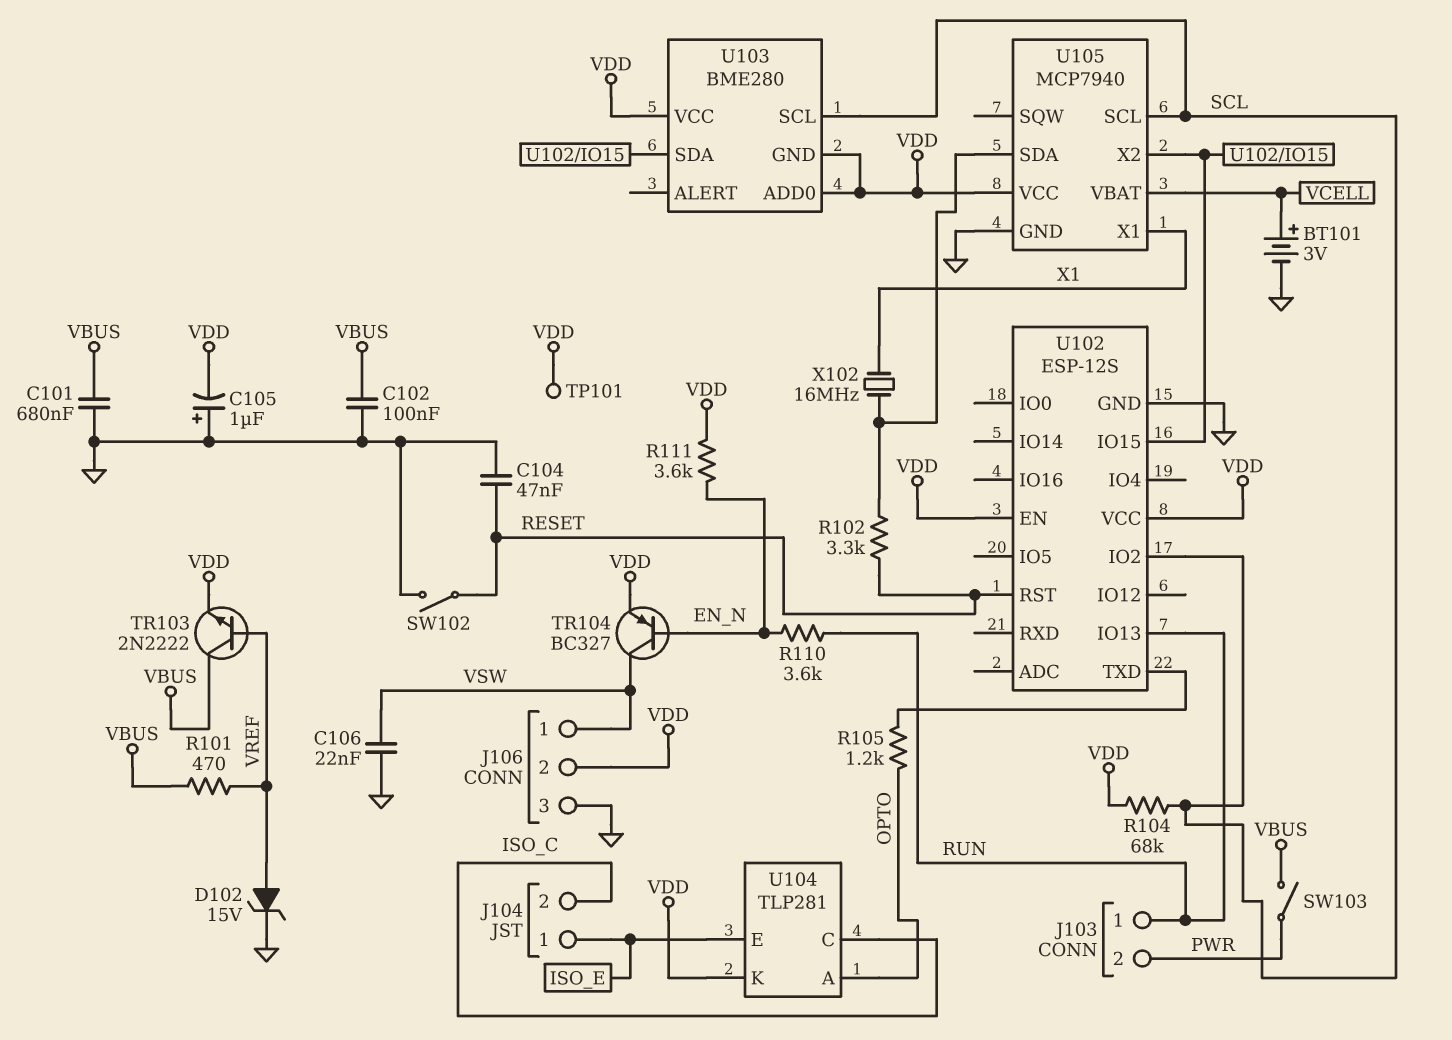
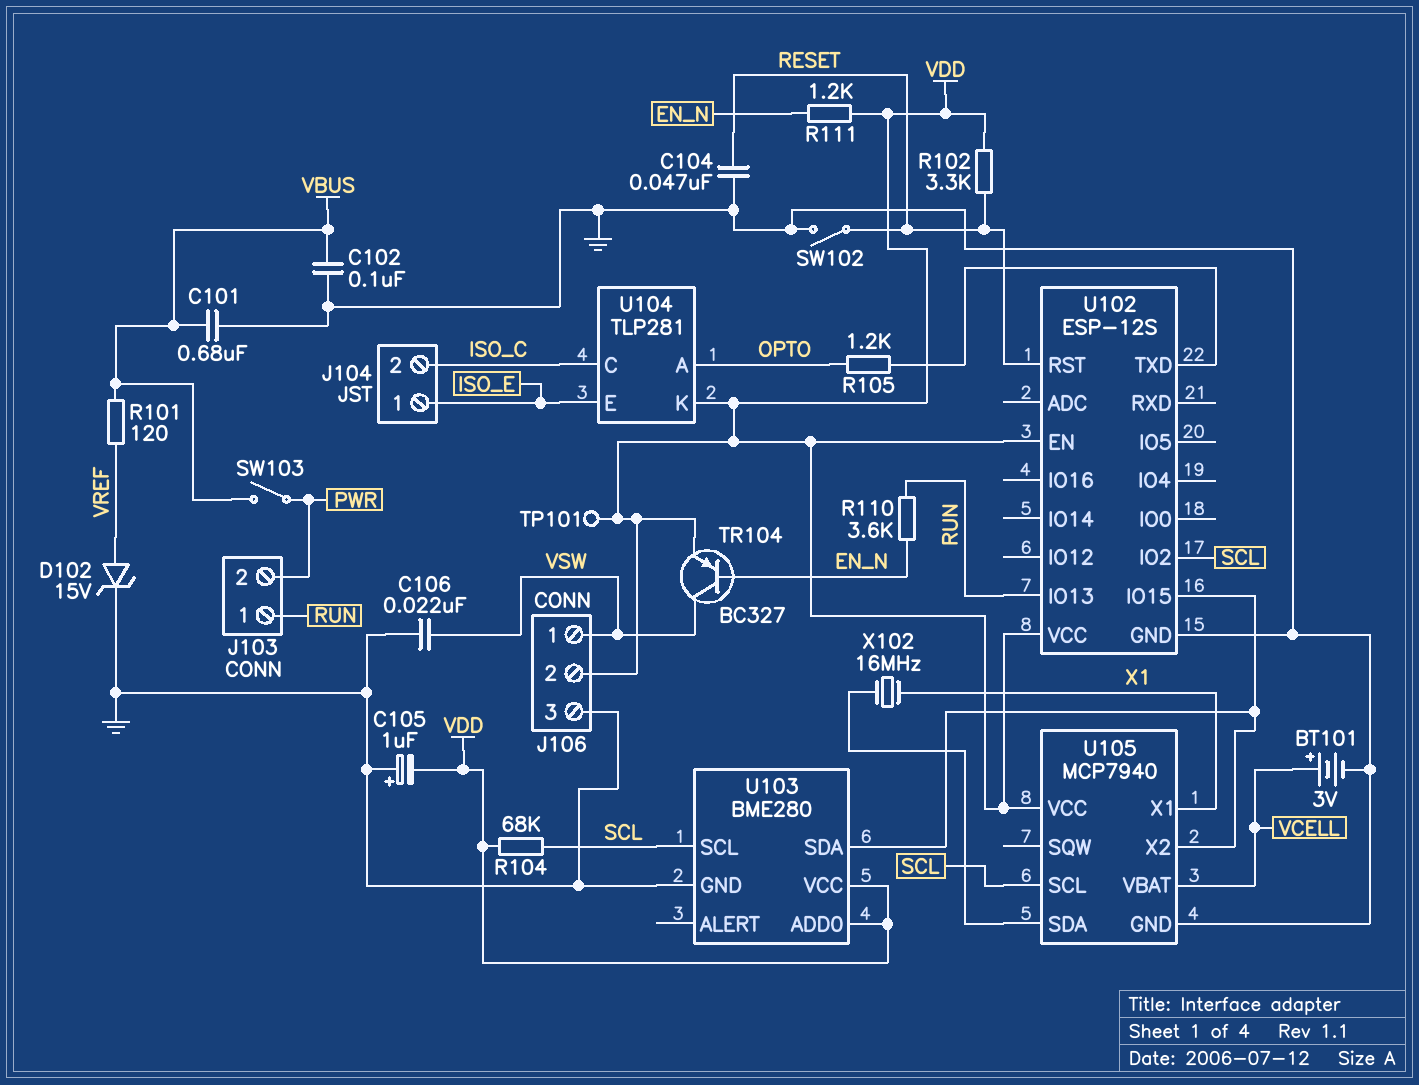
R101: 470 (VBUS, VREF) -> 120 (VBUS, VREF)
R102: 3.3k (RESET, U105/SDA) -> 3.3k (RESET, VDD)
R111: 3.6k (EN_N, VDD) -> 1.2k (EN_N, VDD)
TR103: NPN 2N2222 (B VREF, C VBUS, E VDD) -> none
U103 pin GND: VDD -> GND

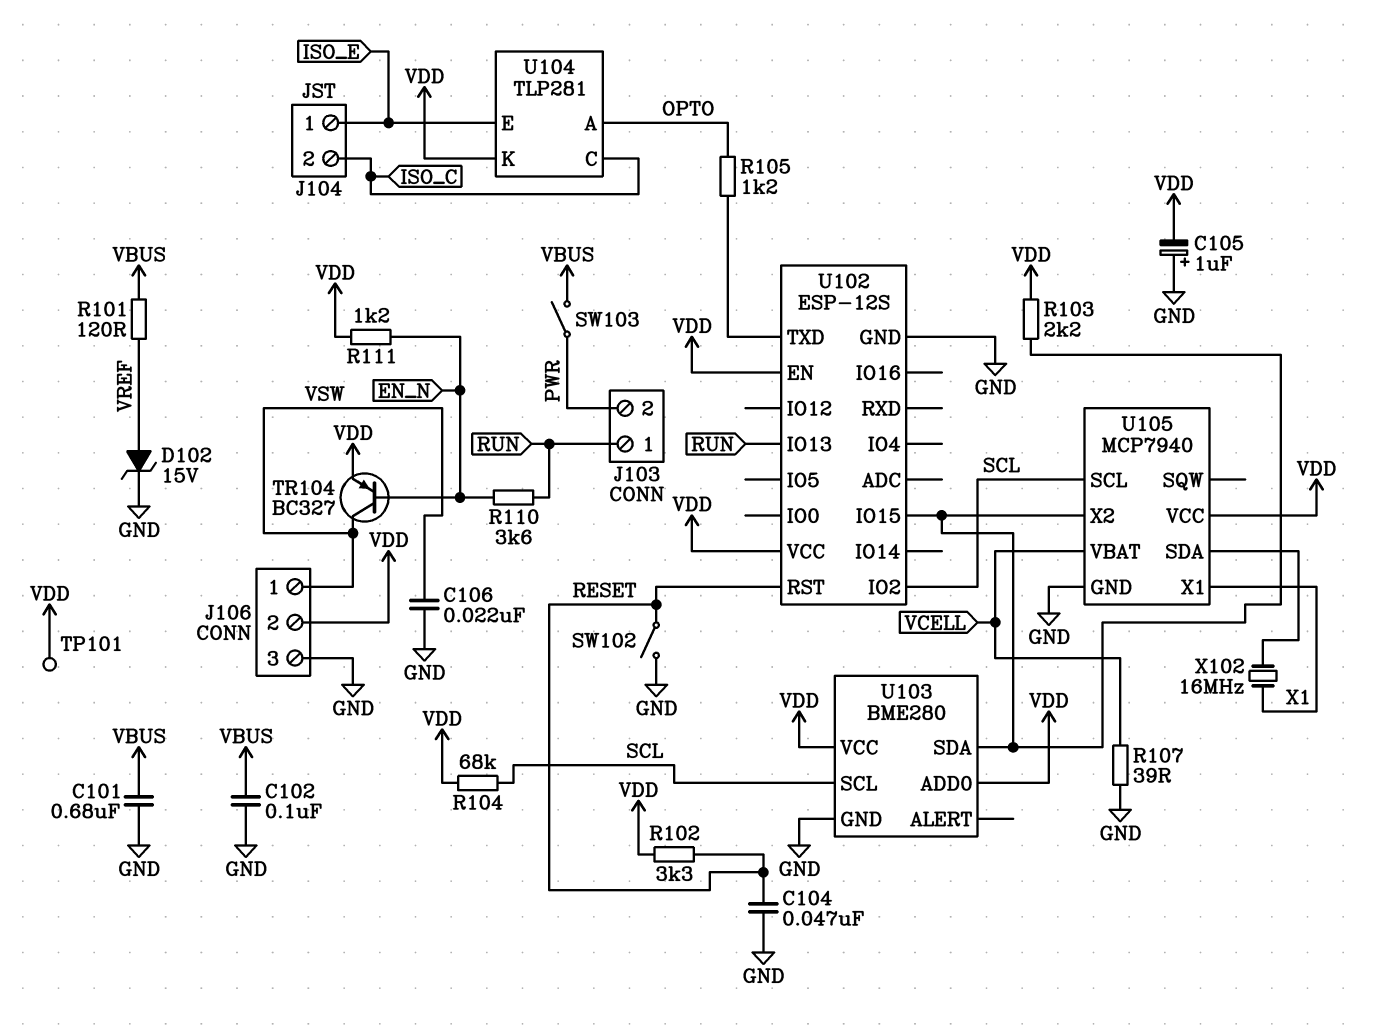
BT101: 3V (plus VCELL, minus GND) -> none
R103: none -> 2.2k (U102/IO15, VDD)
R107: none -> 39 (GND, VCELL)

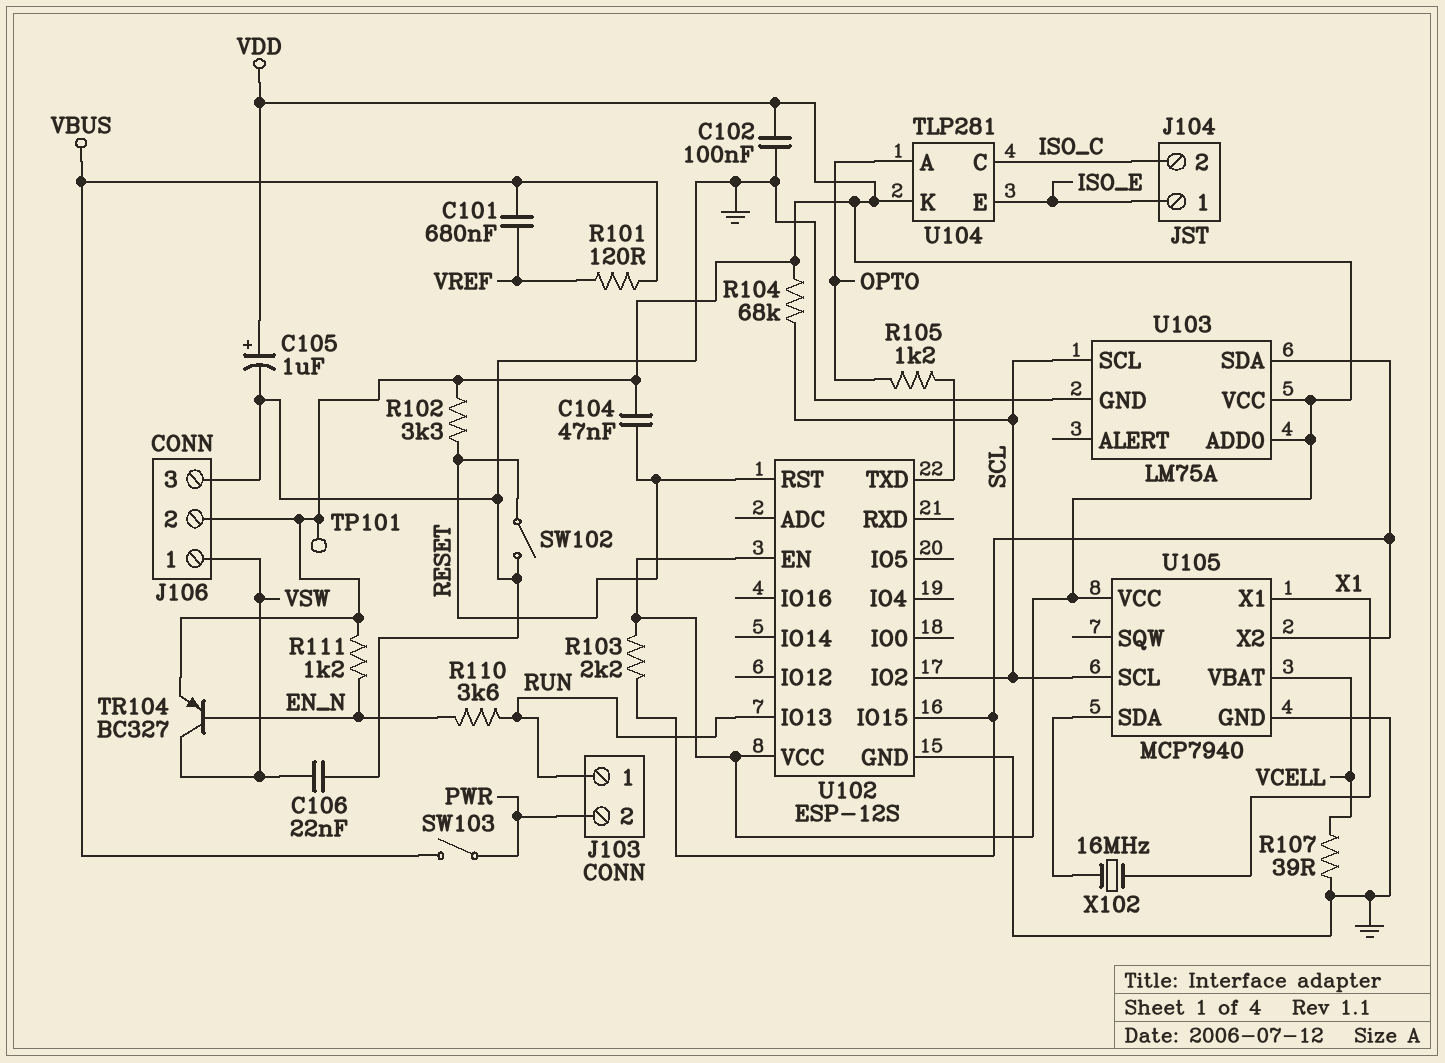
C101: 680nF (GND, VBUS) -> 680nF (VBUS, VREF)
C102: 100nF (GND, VBUS) -> 100nF (GND, VDD)
C104: 47nF (GND, RESET) -> 47nF (RESET, VDD)
C105: 1uF (plus GND, minus VDD) -> 1uF (plus VDD, minus GND)
D102: zener 15V (A VREF, K GND) -> none
U103: BME280 -> LM75A

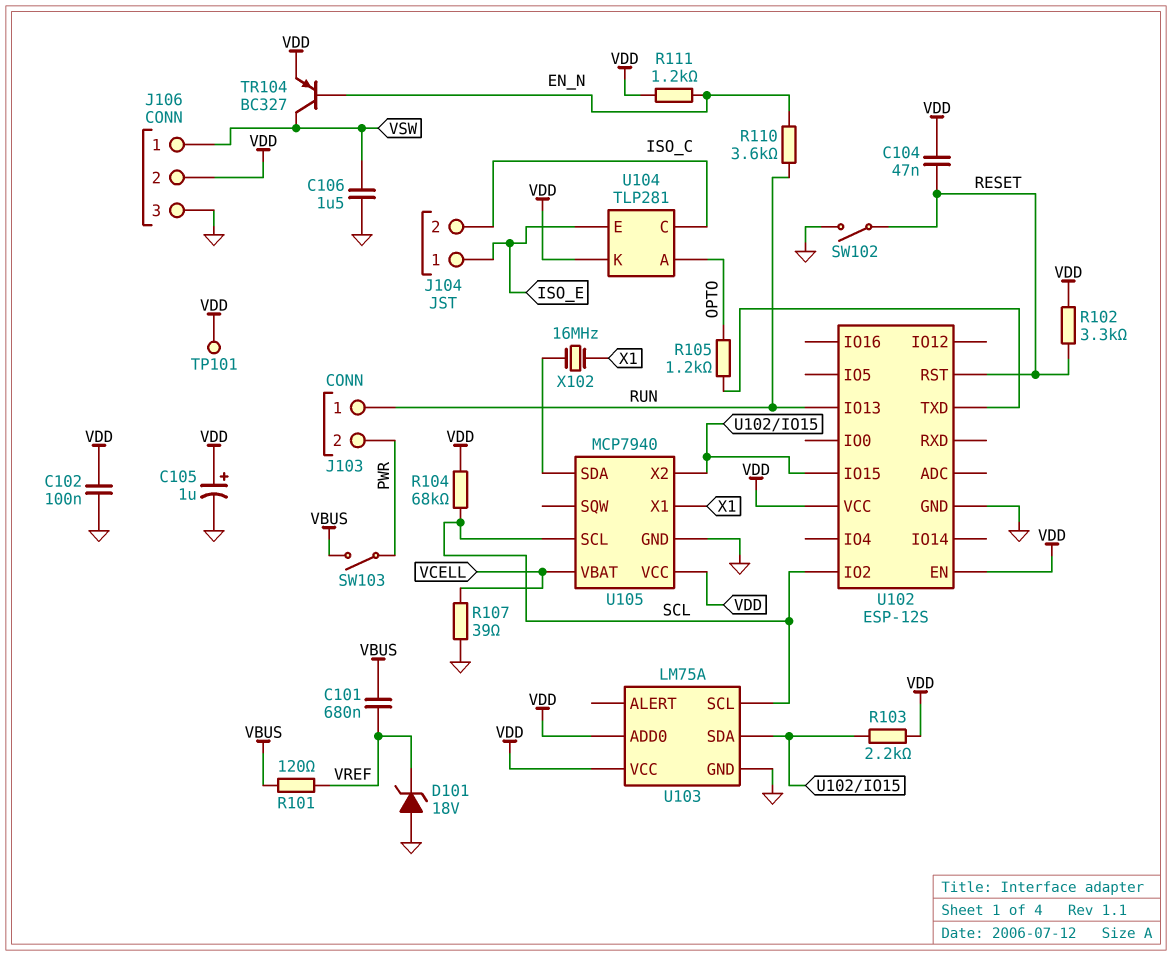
C106: 22nF (GND, VSW) -> 1.5uF (GND, VSW)
D101: none -> zener 18V (A GND, K VREF)

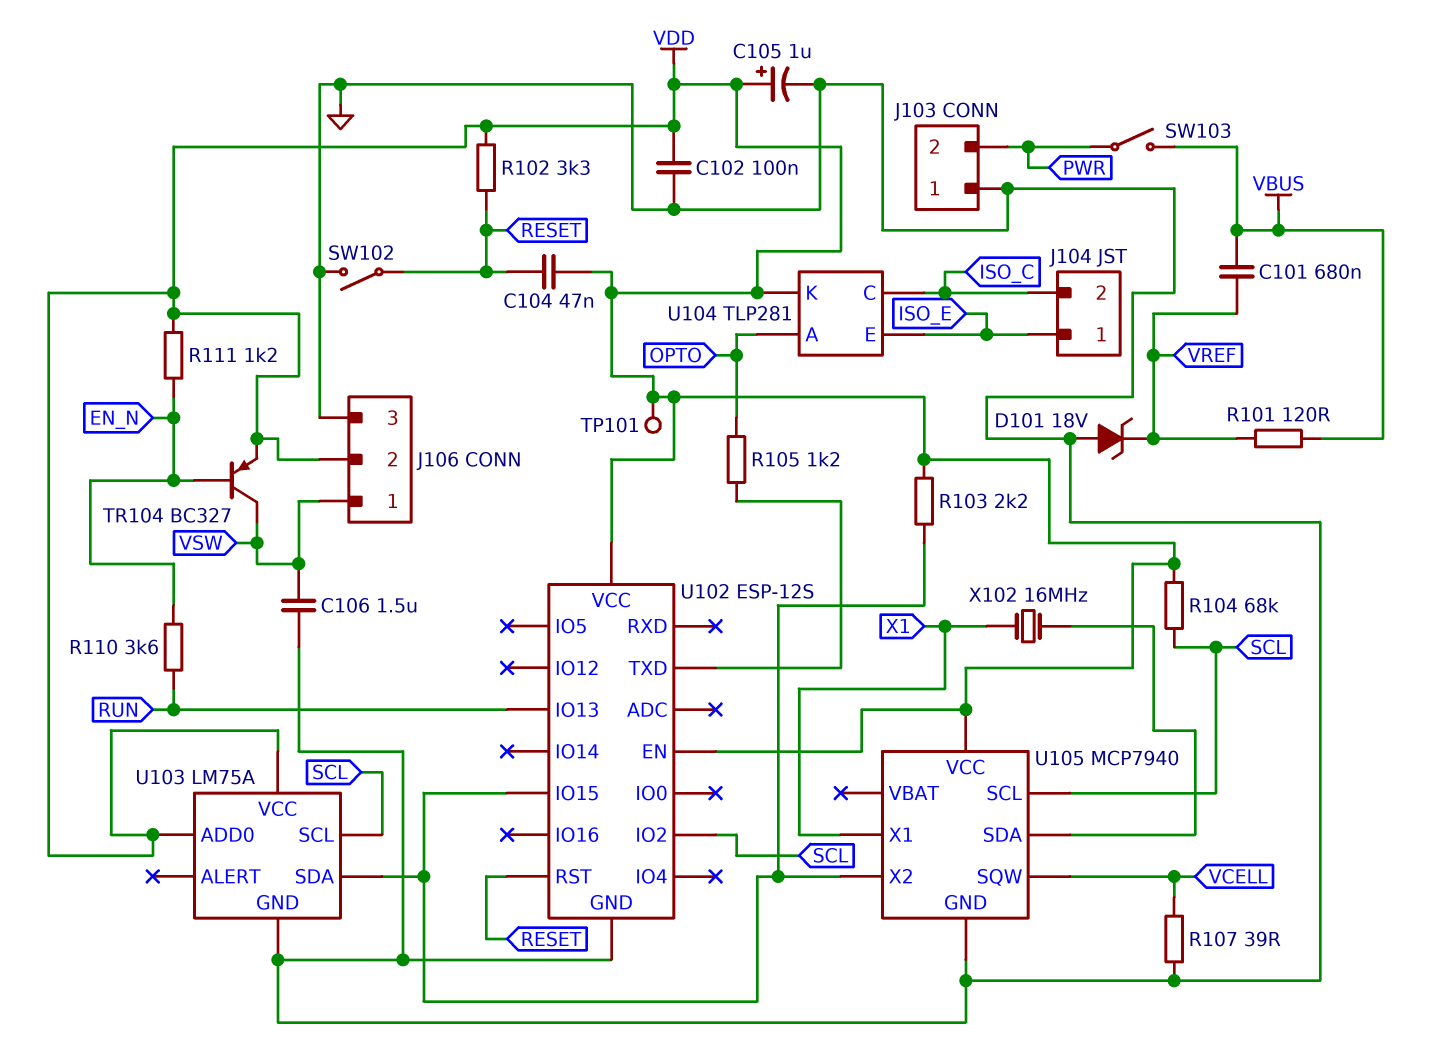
J103 pin 1: RUN -> GND
U105 pin SQW: none -> VCELL
U105 pin VBAT: VCELL -> none

